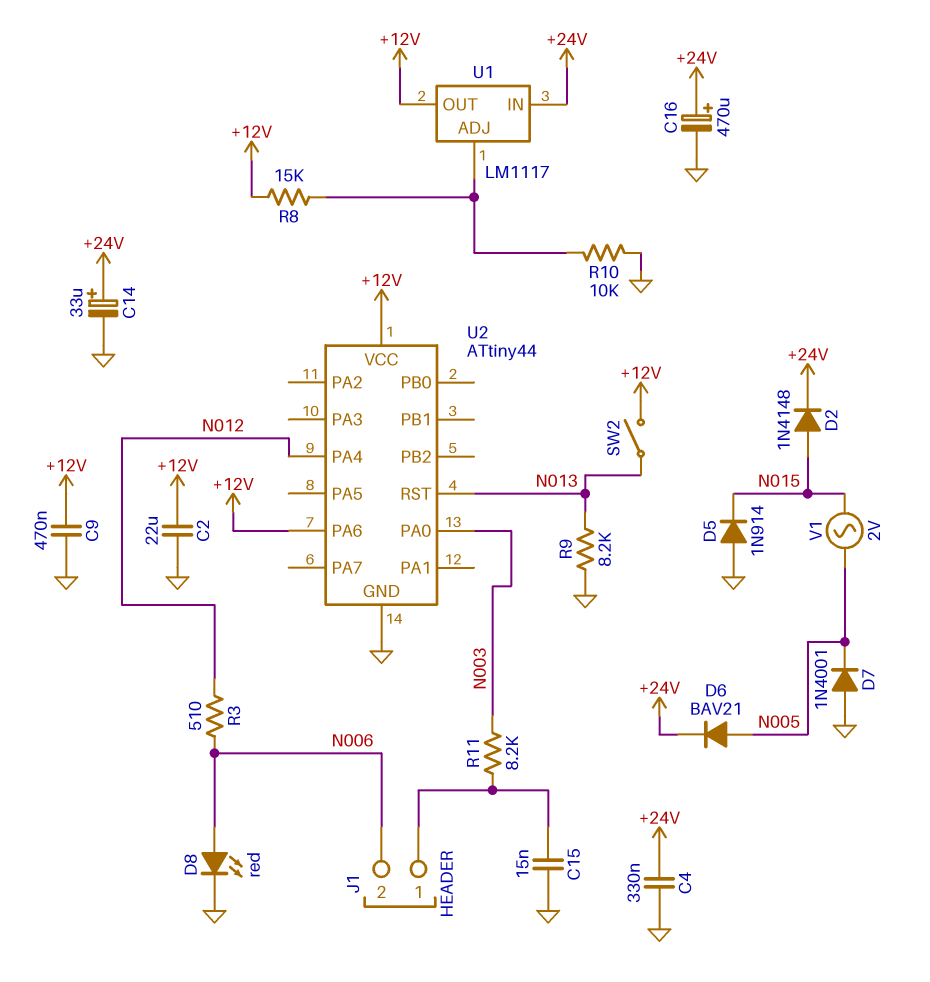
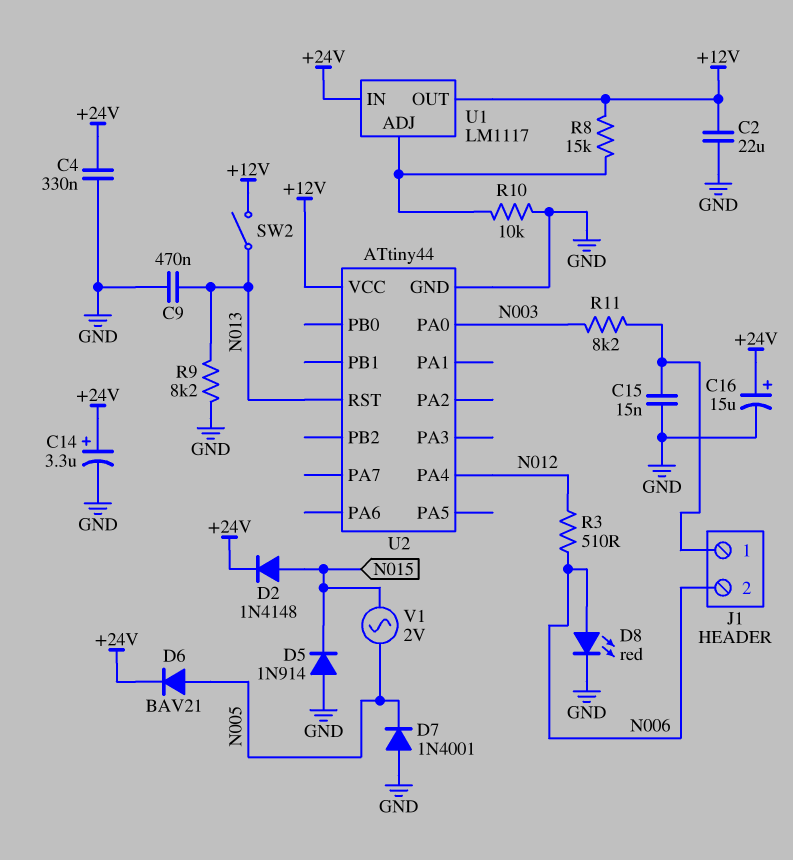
C9: 470nF (+12V, GND) -> 470nF (GND, N013)
C14: 33uF (plus +24V, minus GND) -> 3.3uF (plus +24V, minus GND)
C16: 470uF (plus +24V, minus GND) -> 15uF (plus +24V, minus GND)
U2 pin PA6: +12V -> none

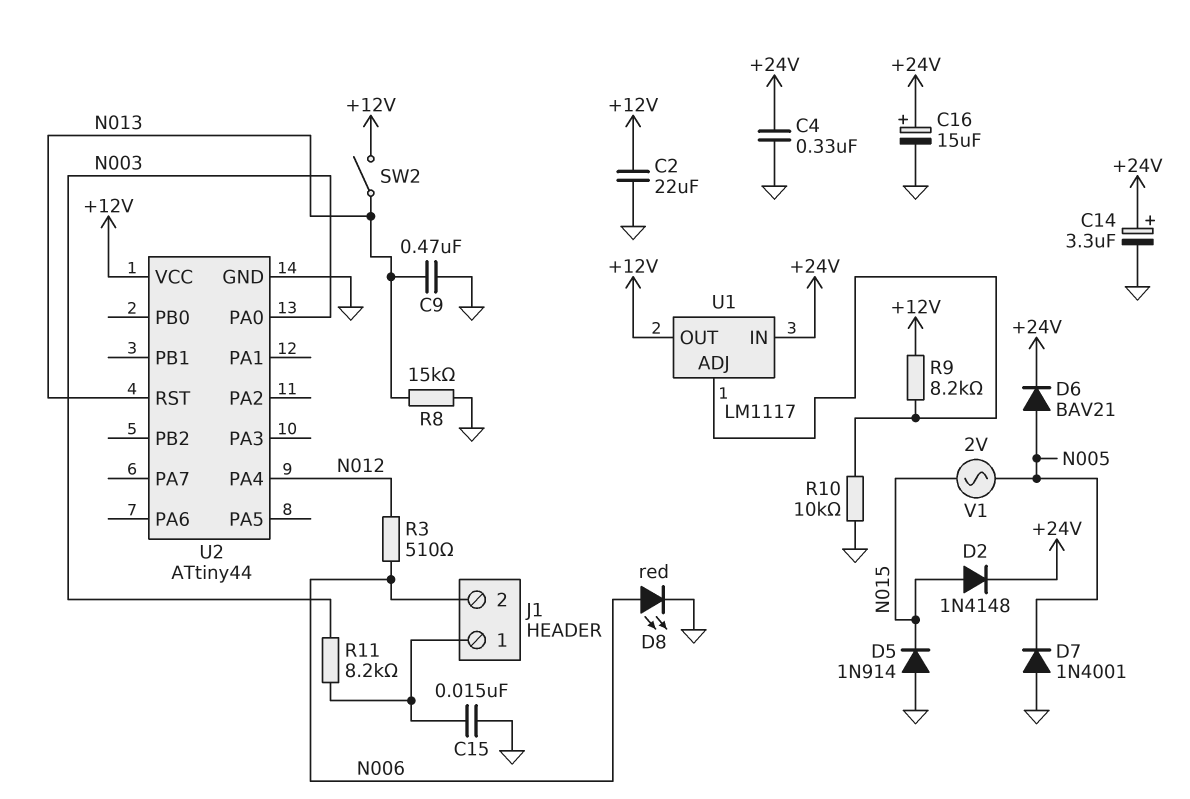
R8: 15k (+12V, U1/ADJ) -> 15k (GND, N013)
R9: 8.2k (GND, N013) -> 8.2k (+12V, U1/ADJ)

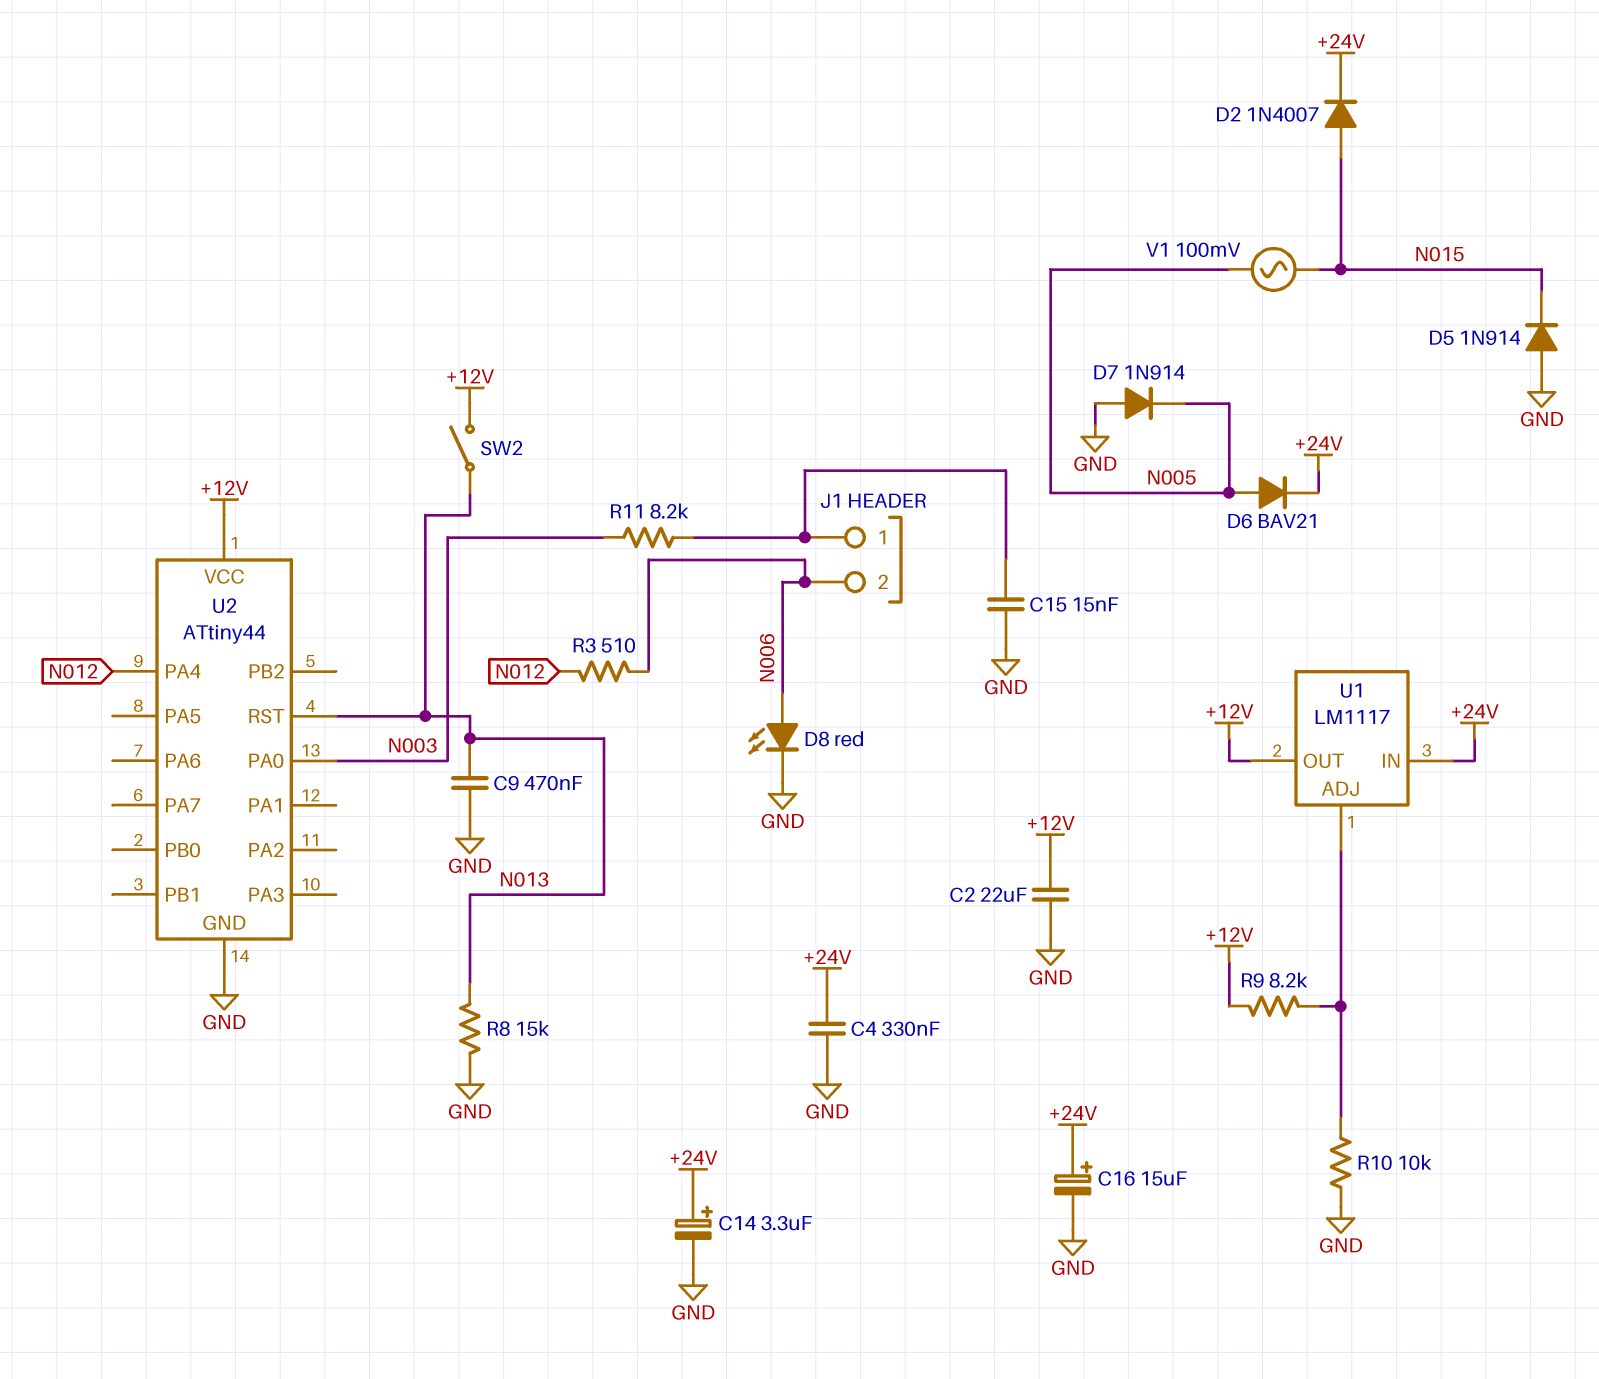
D2: diode 1N4148 (A N015, K +24V) -> diode 1N4007 (A N015, K +24V)
D7: diode 1N4001 (A GND, K N005) -> diode 1N914 (A GND, K N005)
V1: AC 2V (N005, N015) -> AC 100mV (N005, N015)

